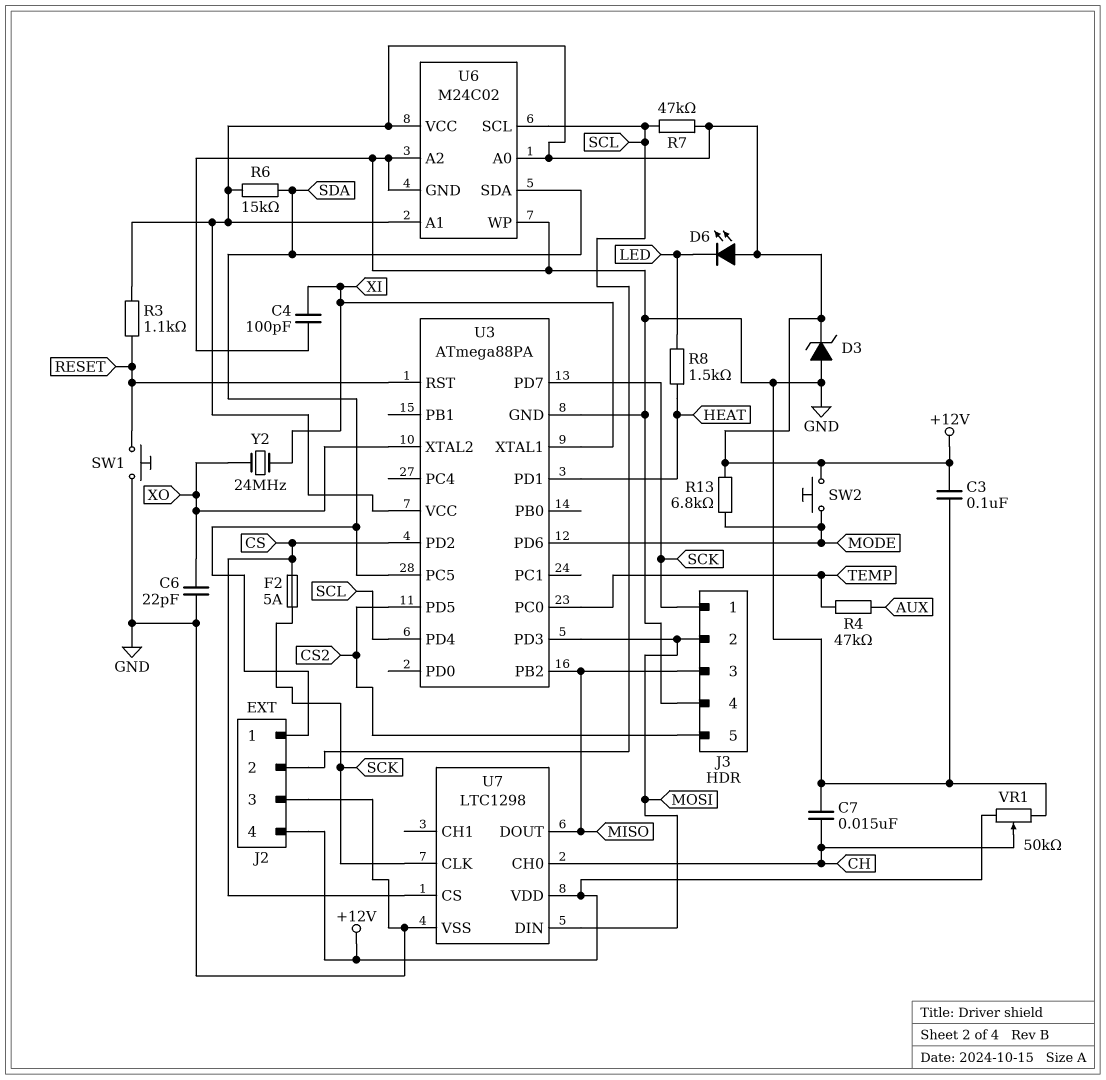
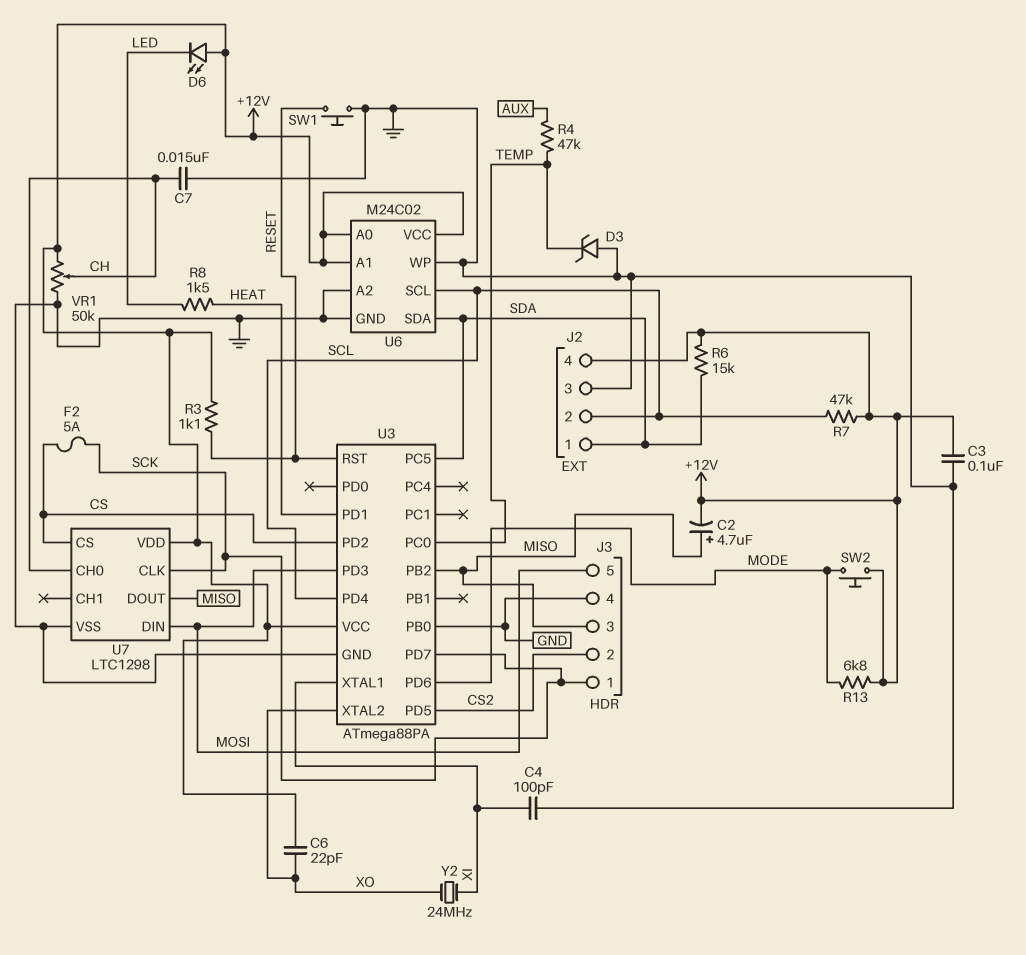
C2: none -> 4.7uF (plus MISO, minus +12V)
C6: 22pF (GND, XO) -> 22pF (+12V, XO)
D3: zener (A GND, K +12V) -> zener (A GND, K TEMP)
J3 pin 2: MOSI -> CS2
J3 pin 5: CS2 -> MOSI
U3 pin PB0: none -> GND

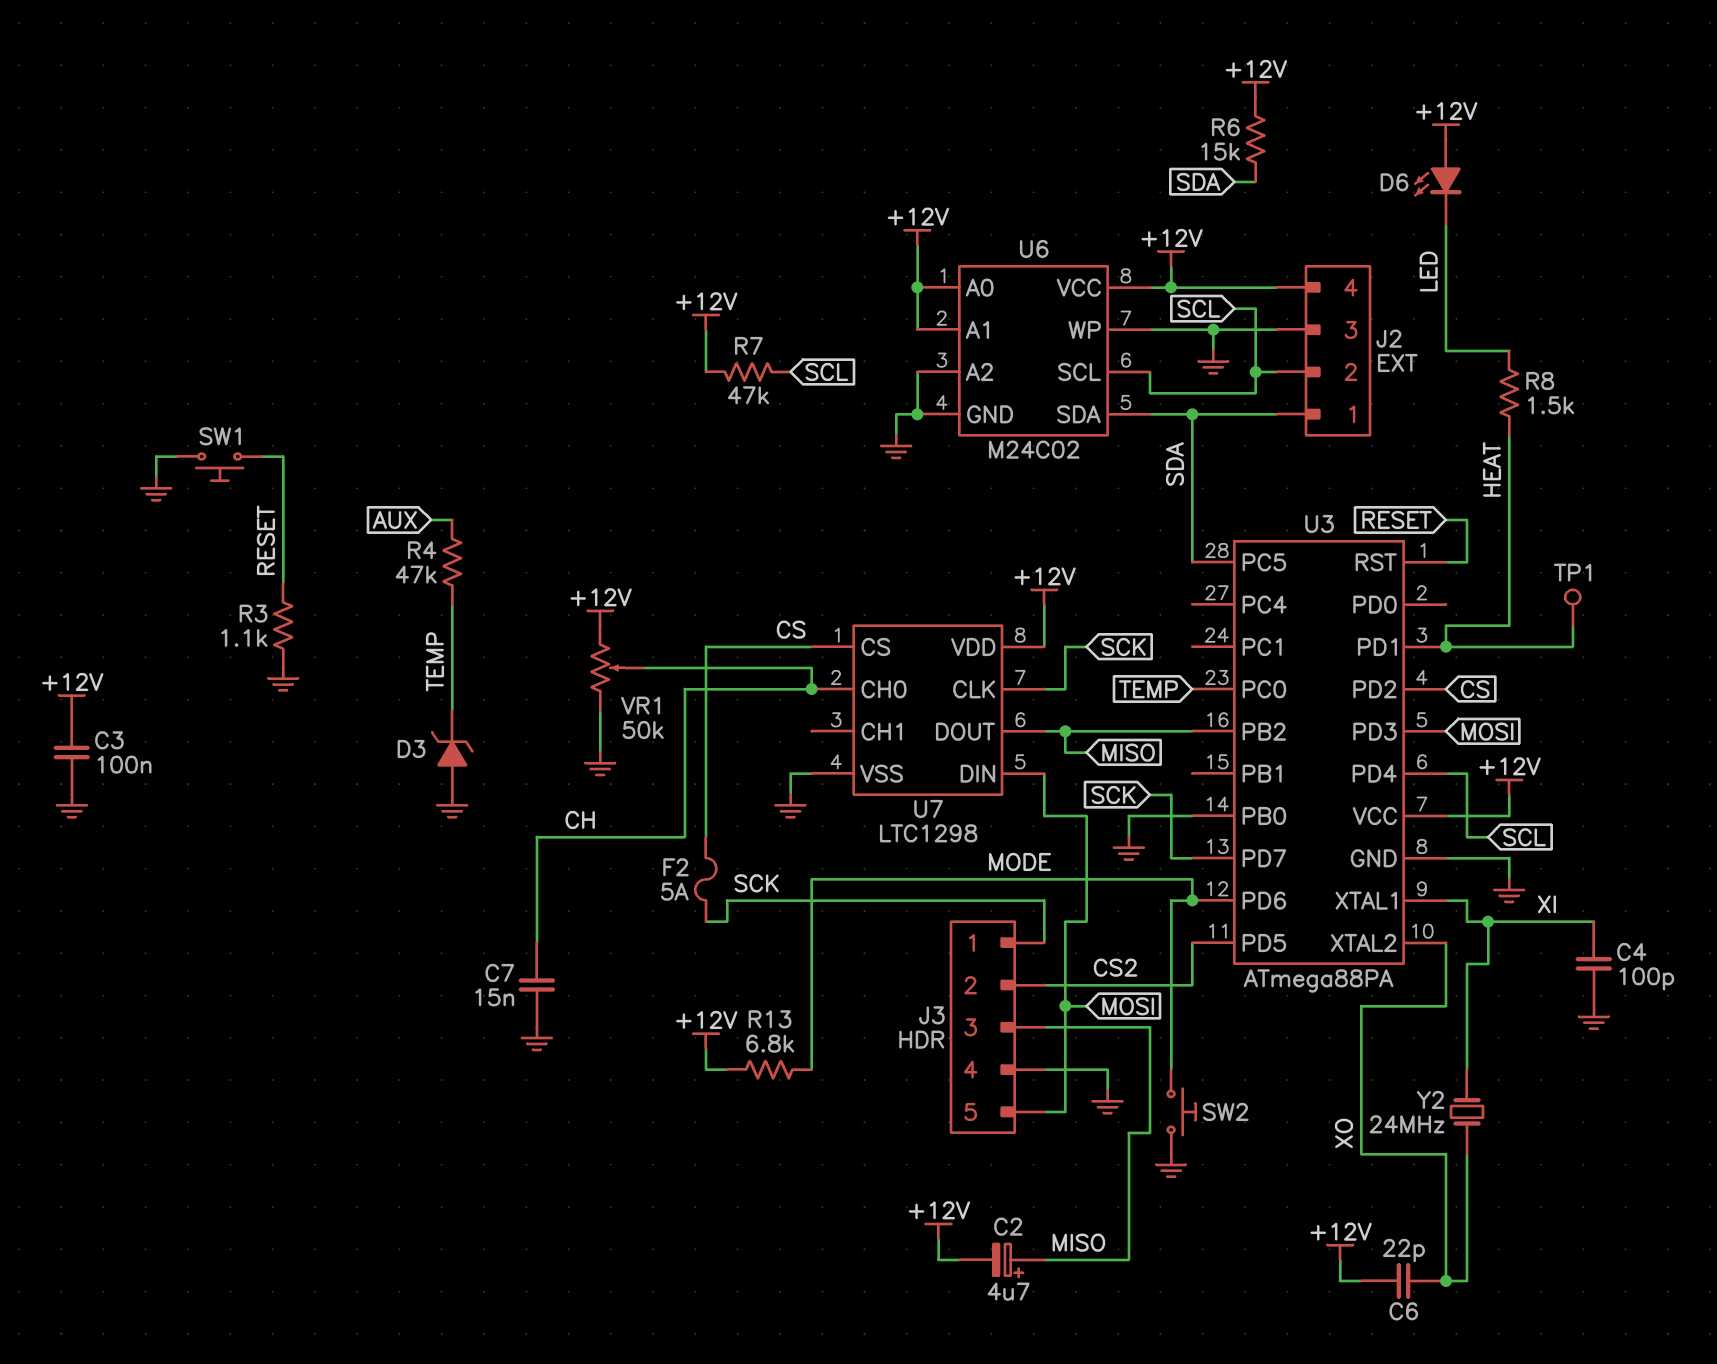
R3: 1.1k (+12V, RESET) -> 1.1k (GND, RESET)
SW2: button (+12V, MODE) -> button (GND, MODE)
TP1: none -> test point (HEAT)

